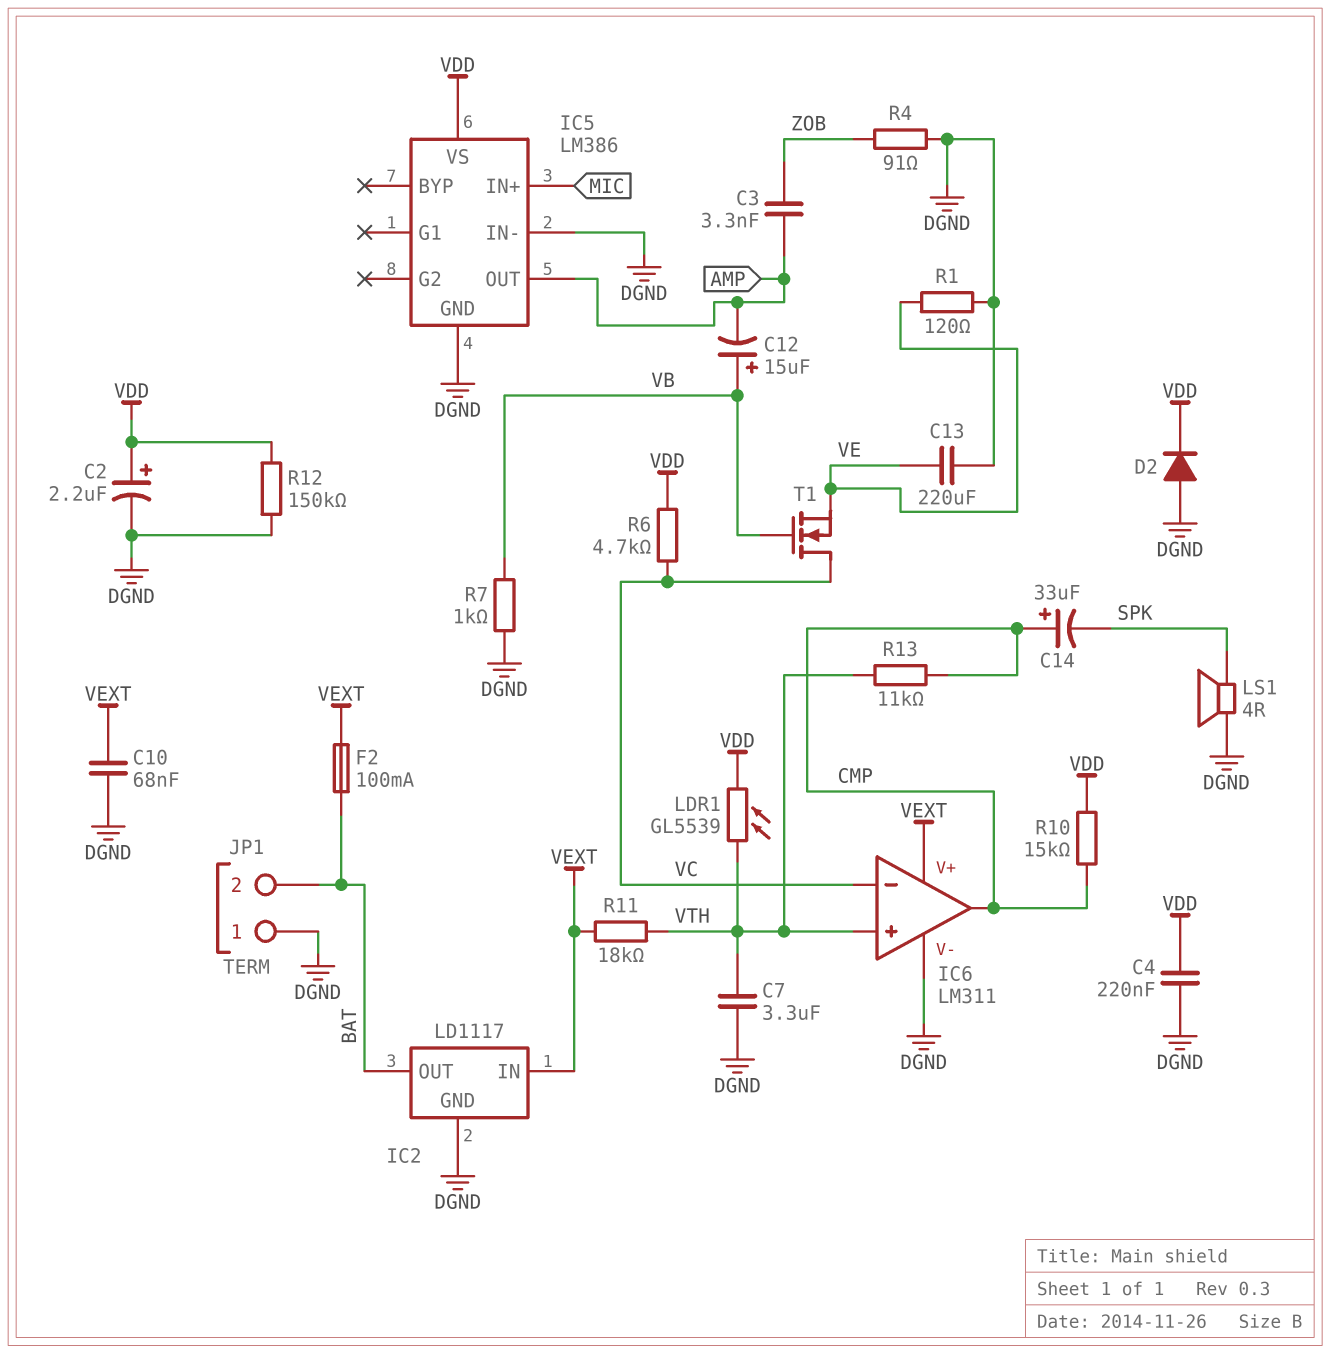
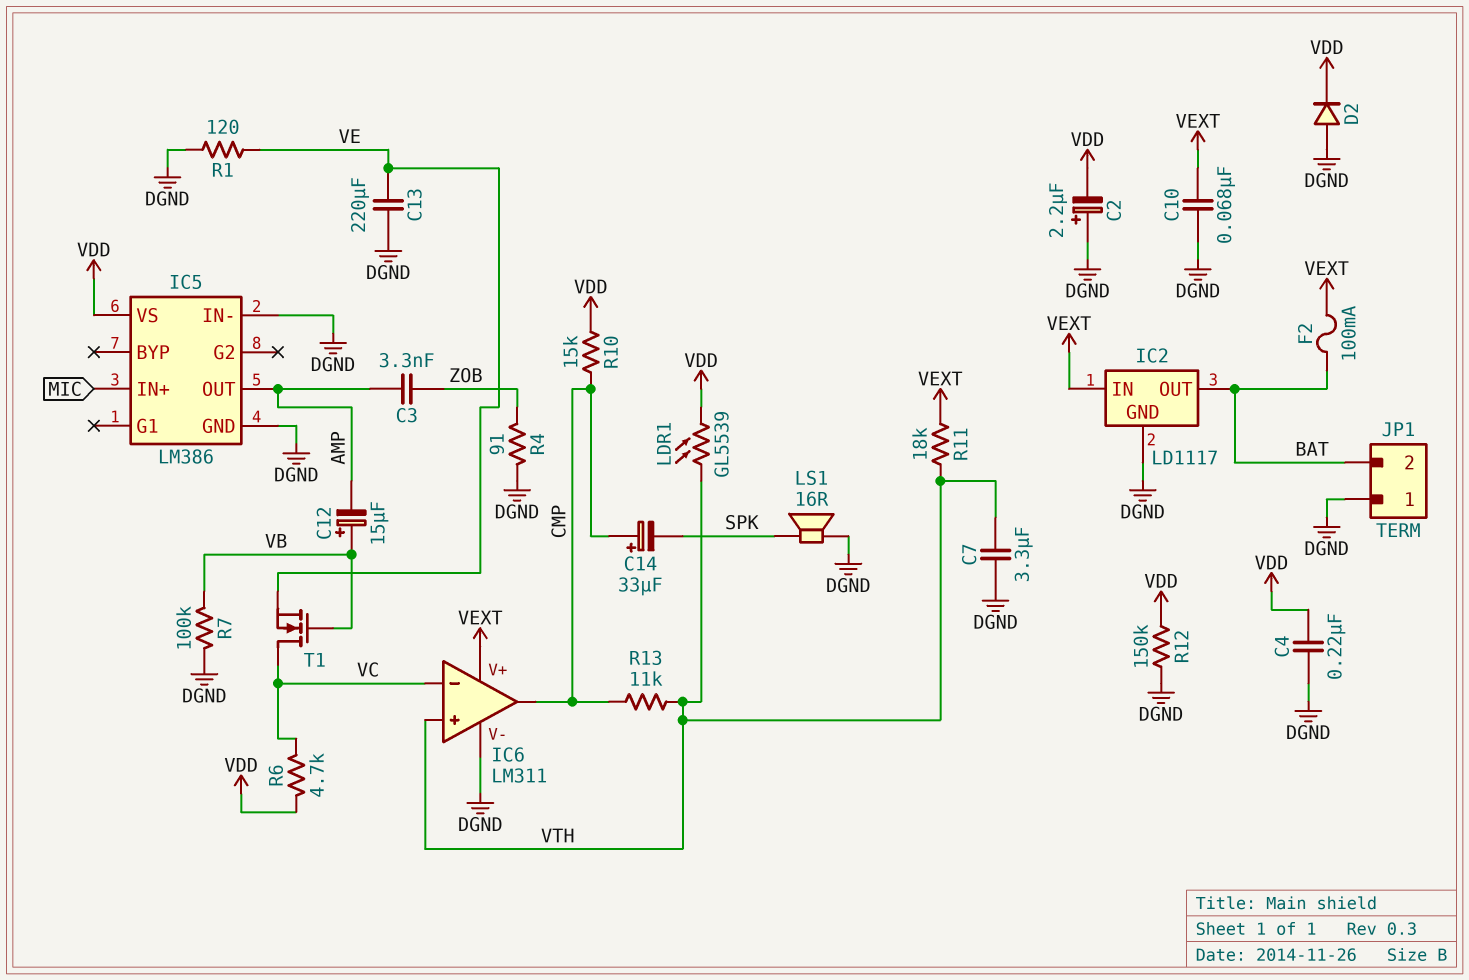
C2: 2.2uF (plus VDD, minus DGND) -> 2.2uF (plus DGND, minus VDD)
LS1: speaker 4R (DGND, SPK) -> speaker 16R (DGND, SPK)
R7: 1k (DGND, VB) -> 100k (DGND, VB)

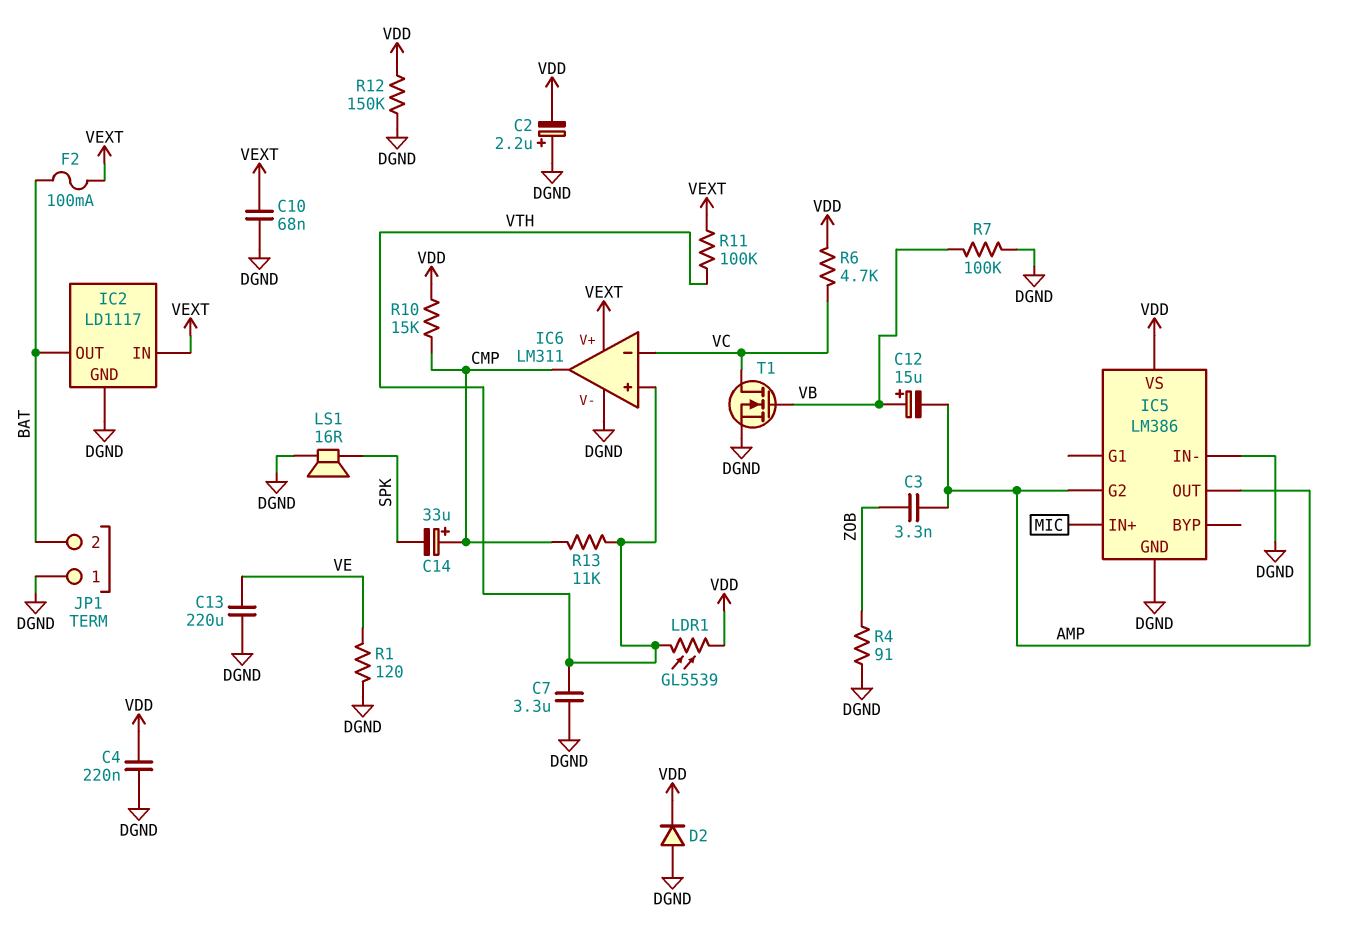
IC5 pin G2: none -> AMP
R11: 18k (VEXT, VTH) -> 100k (VEXT, VTH)
T1: NMOS (G VB, D VC, S VE) -> NMOS (G VB, D VC, S DGND)

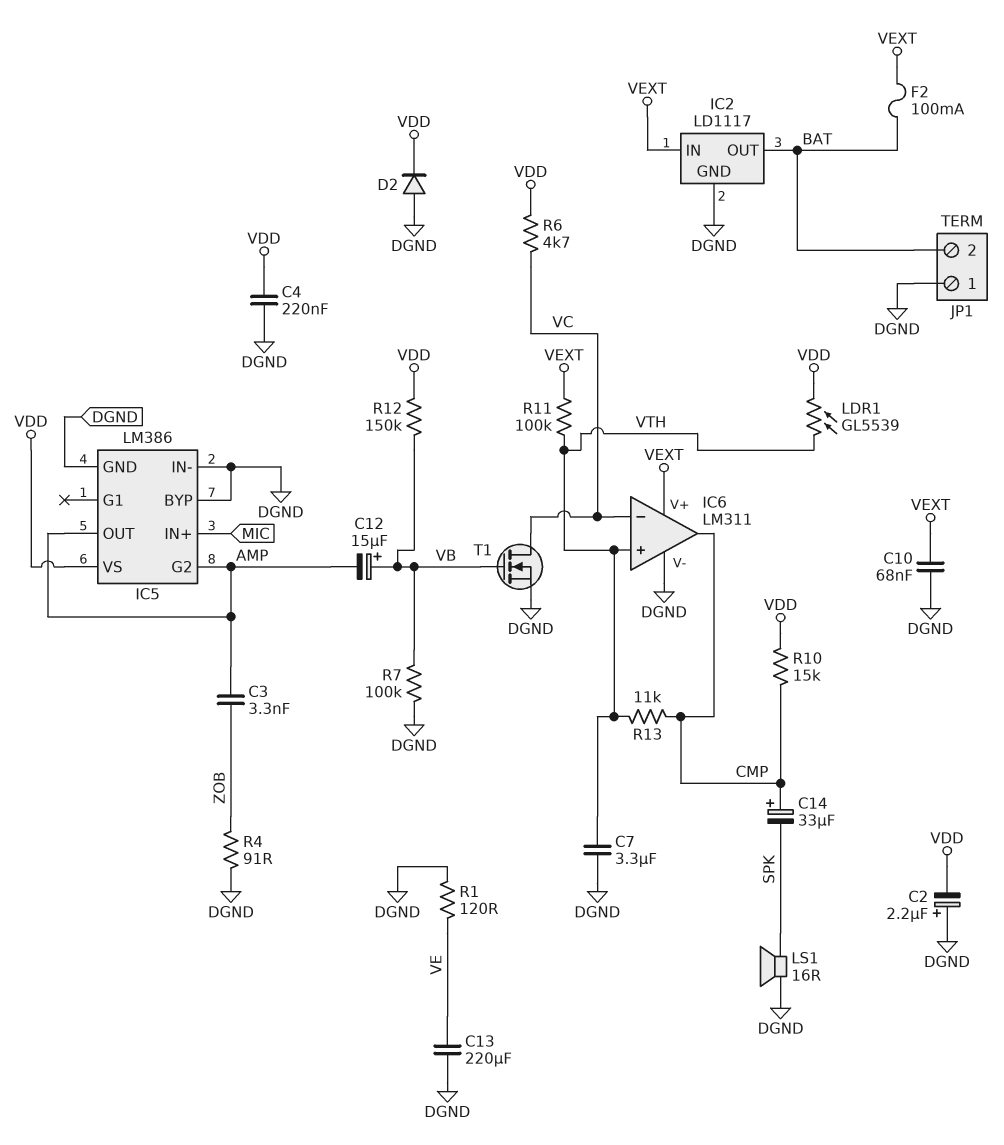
IC5 pin BYP: none -> DGND
R12: 150k (DGND, VDD) -> 150k (VB, VDD)

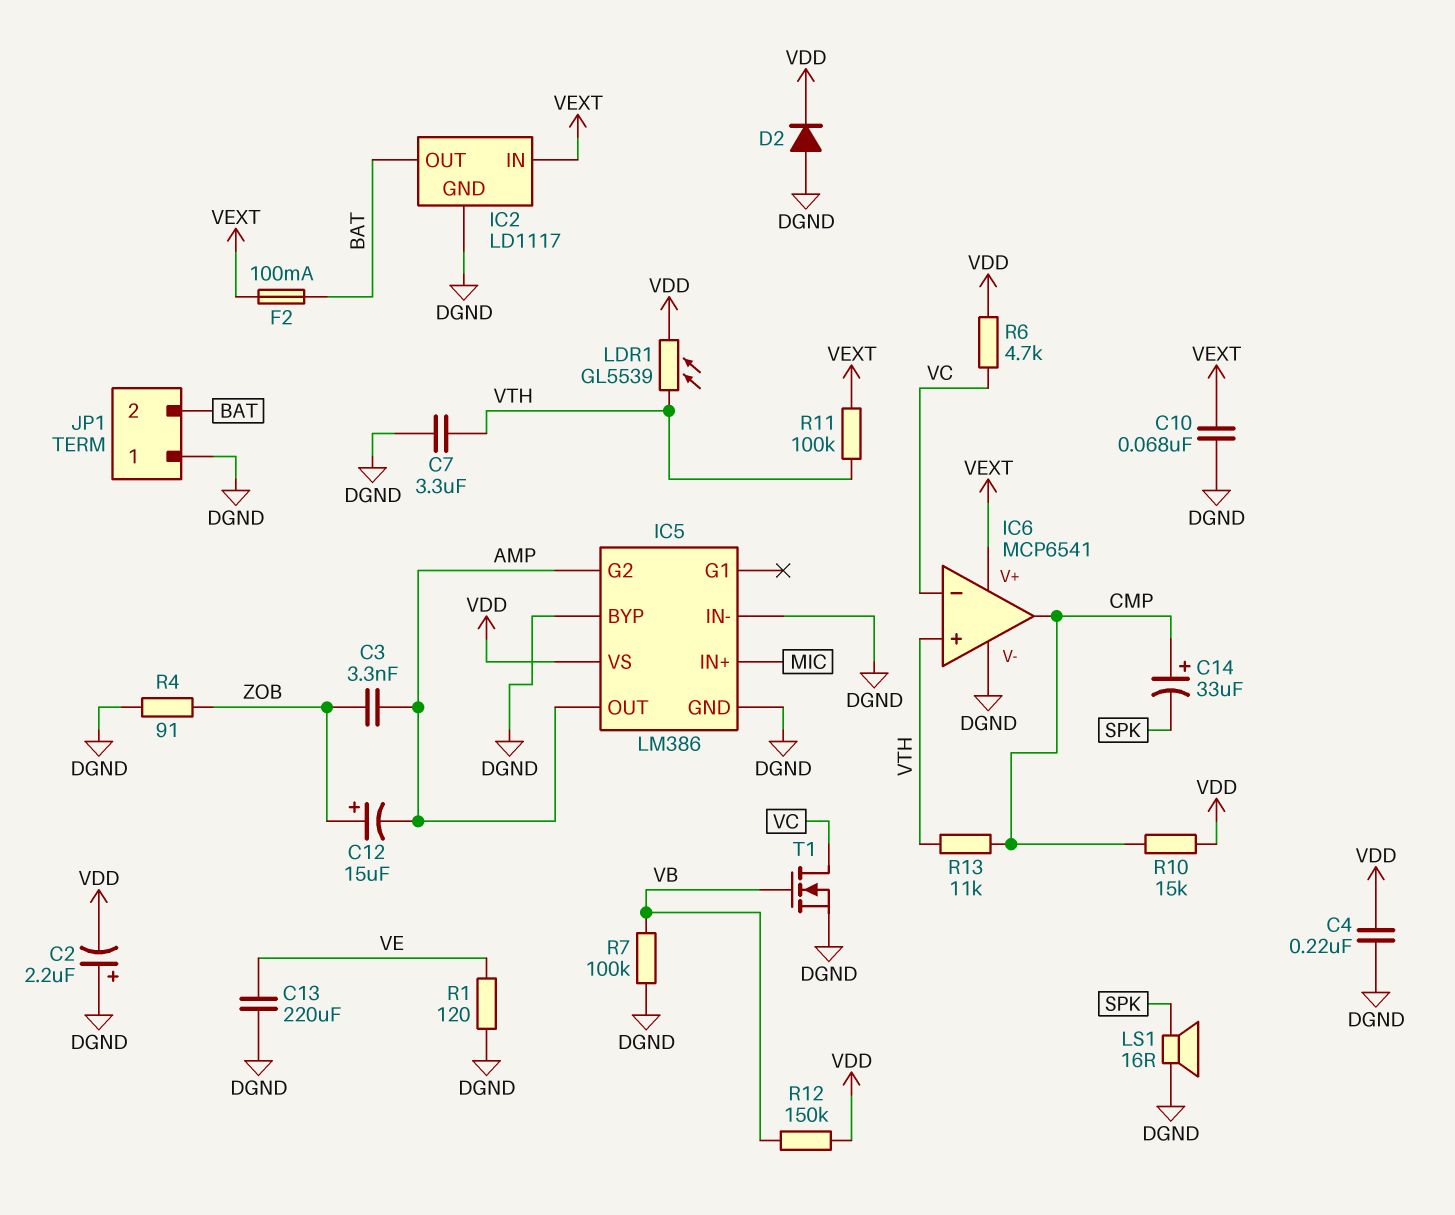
C12: 15uF (plus VB, minus AMP) -> 15uF (plus ZOB, minus AMP)
IC6: LM311 -> MCP6541

